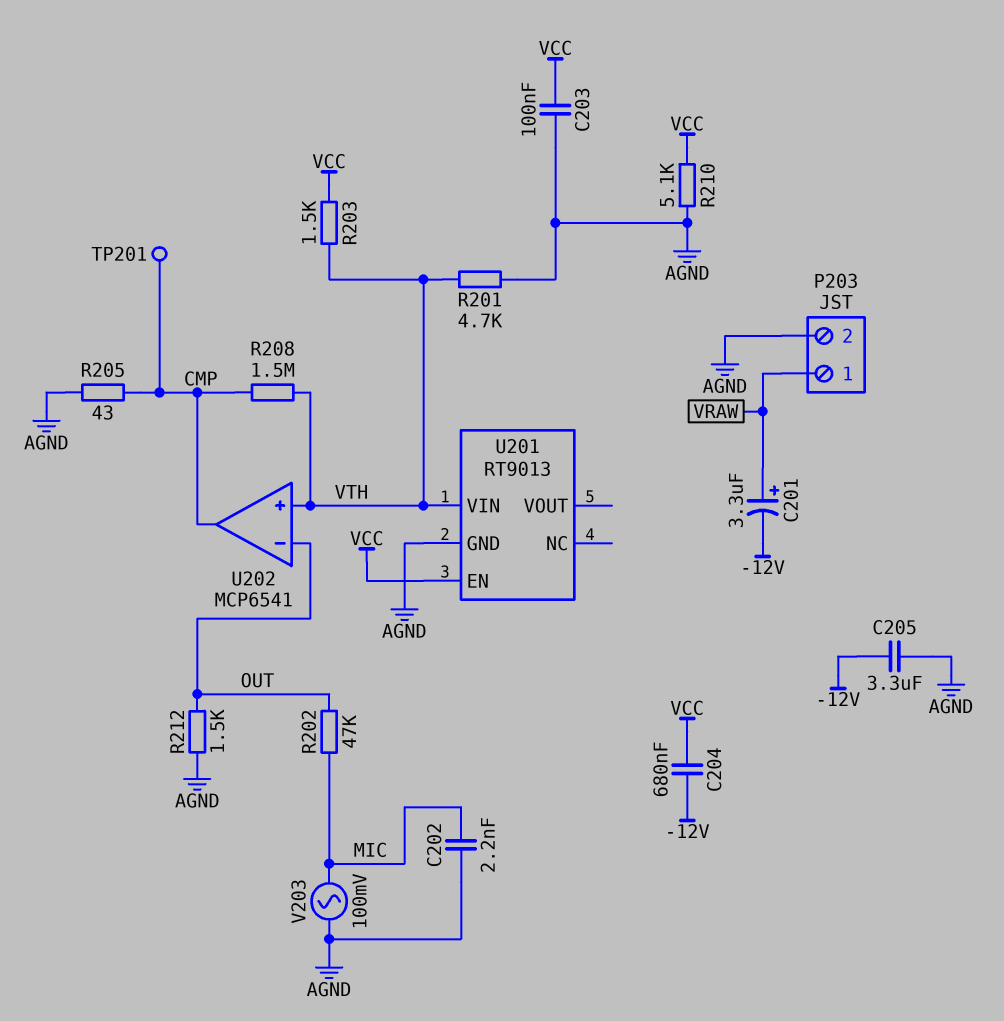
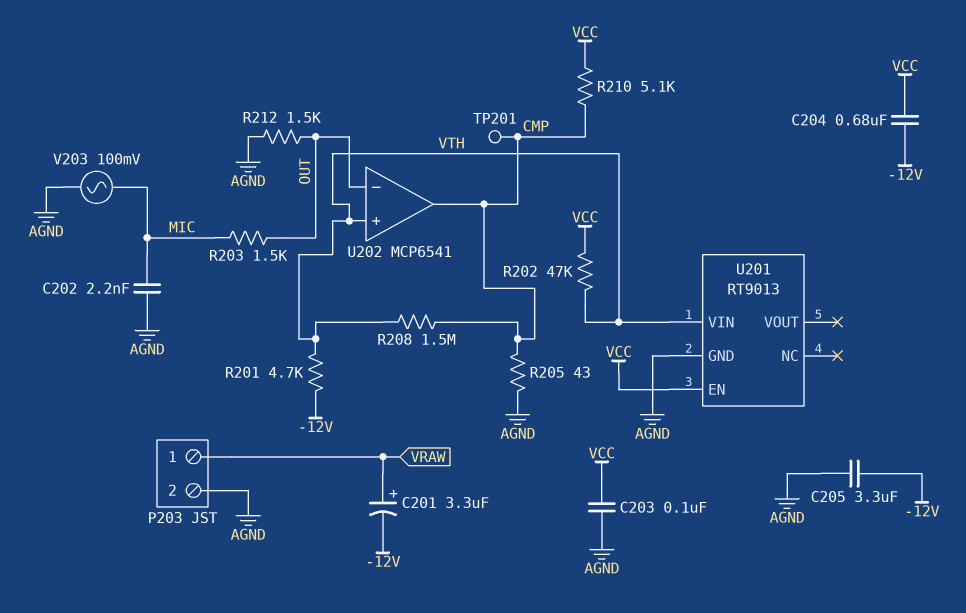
R201: 4.7k (AGND, VTH) -> 4.7k (-12V, VTH)
R202: 47k (MIC, OUT) -> 47k (VCC, VTH)
R203: 1.5k (VCC, VTH) -> 1.5k (MIC, OUT)
R210: 5.1k (AGND, VCC) -> 5.1k (CMP, VCC)

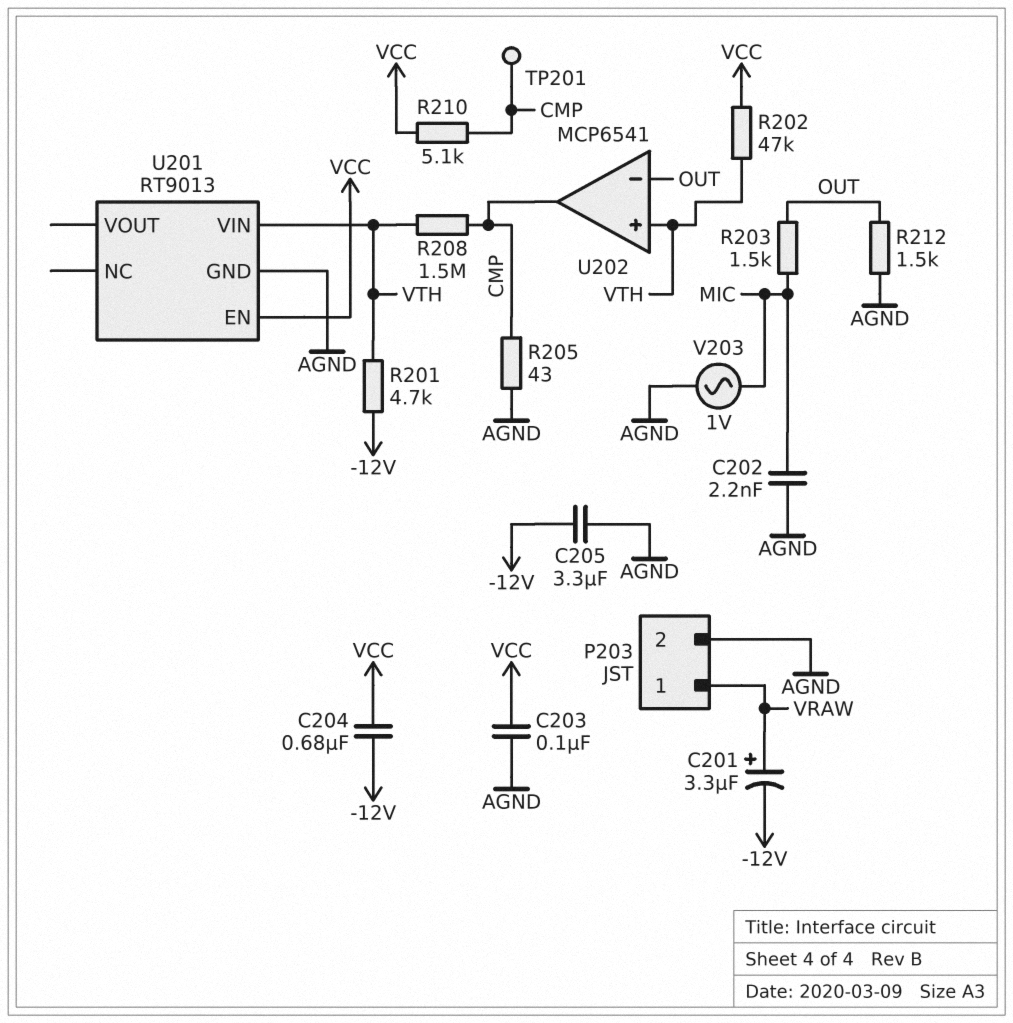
V203: AC 100mV (AGND, MIC) -> AC 1V (AGND, MIC)

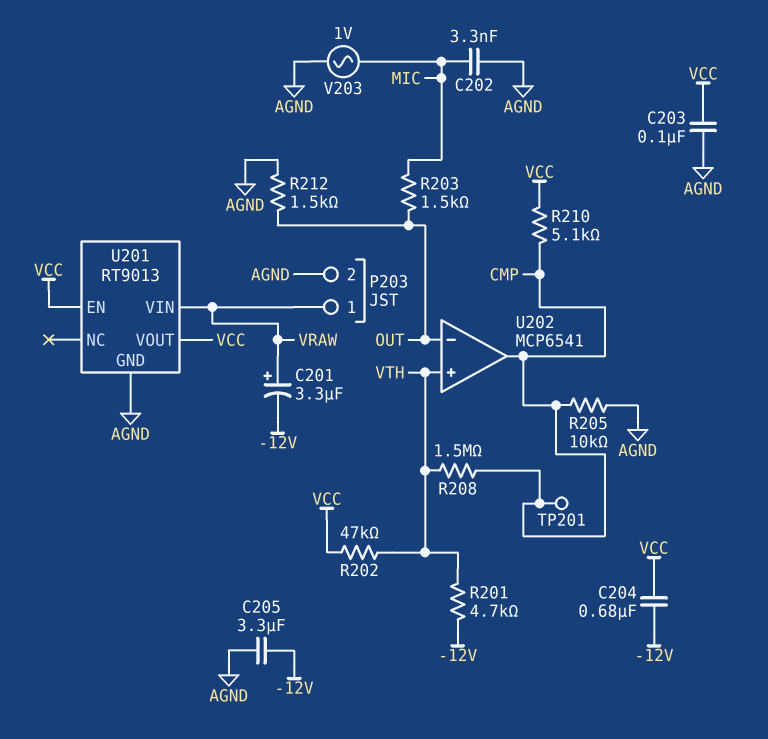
C202: 2.2nF (AGND, MIC) -> 3.3nF (AGND, MIC)
R205: 43 (AGND, CMP) -> 10k (AGND, CMP)
U201 pin VIN: VTH -> VRAW
U201 pin VOUT: none -> VCC

